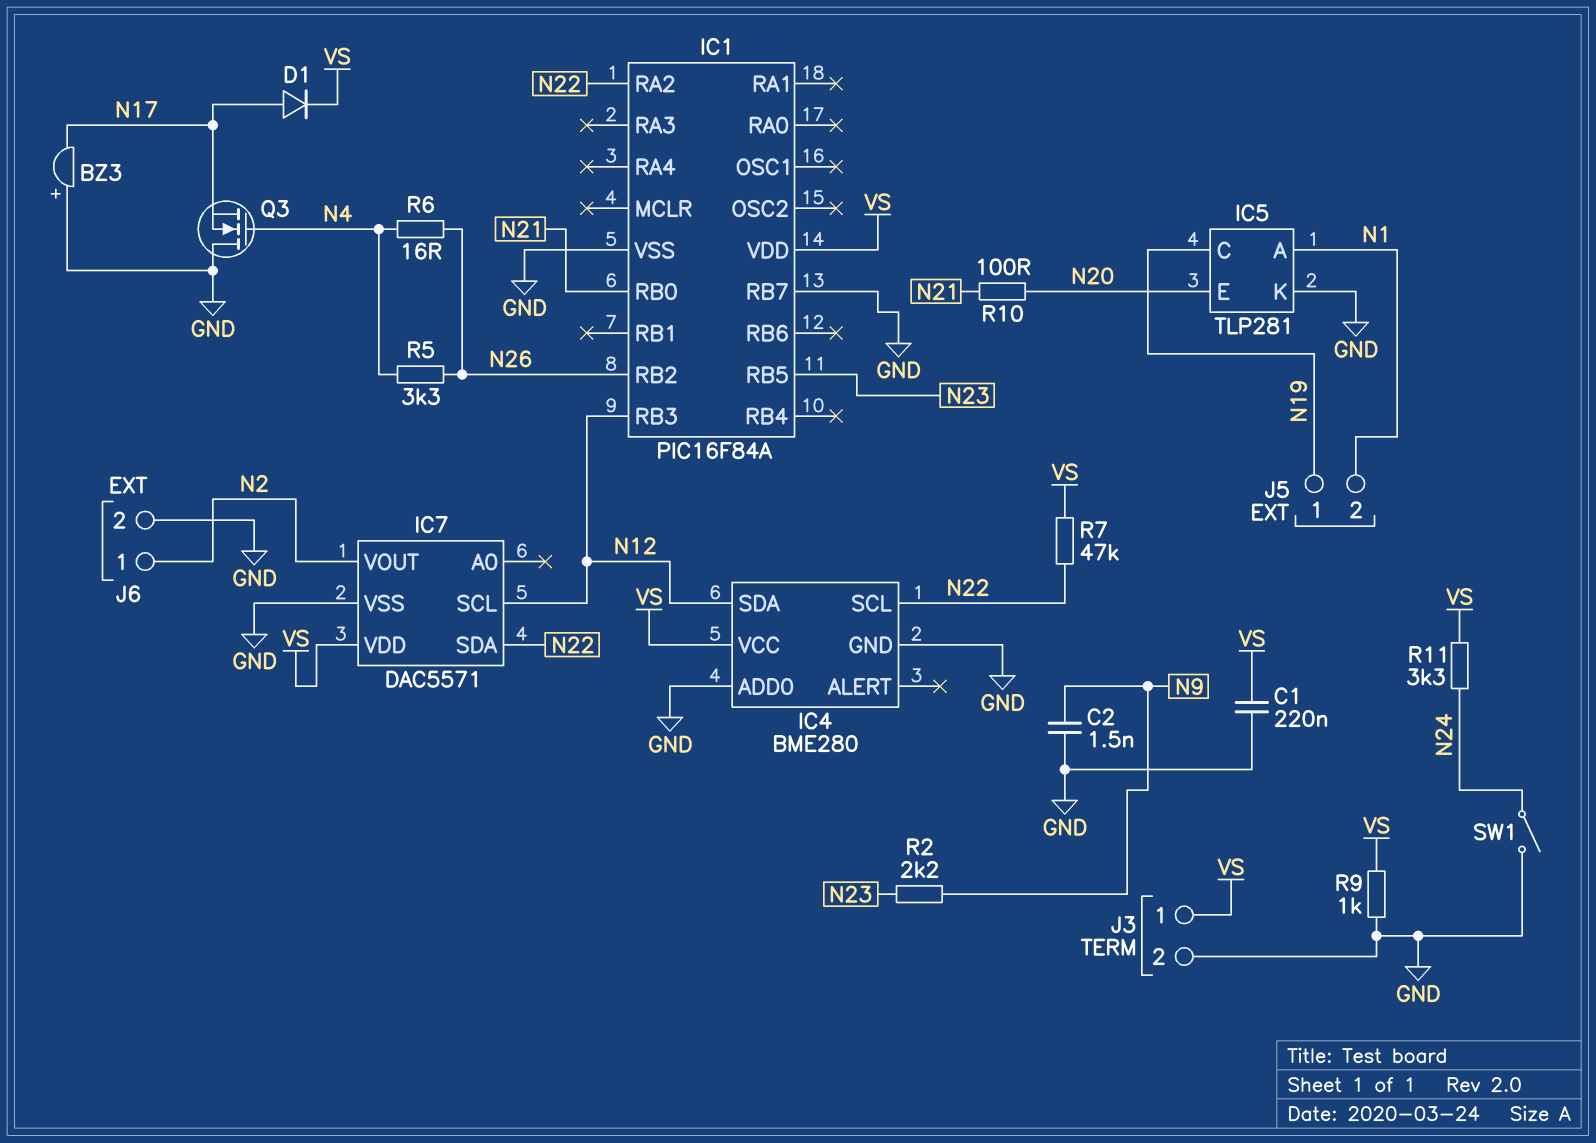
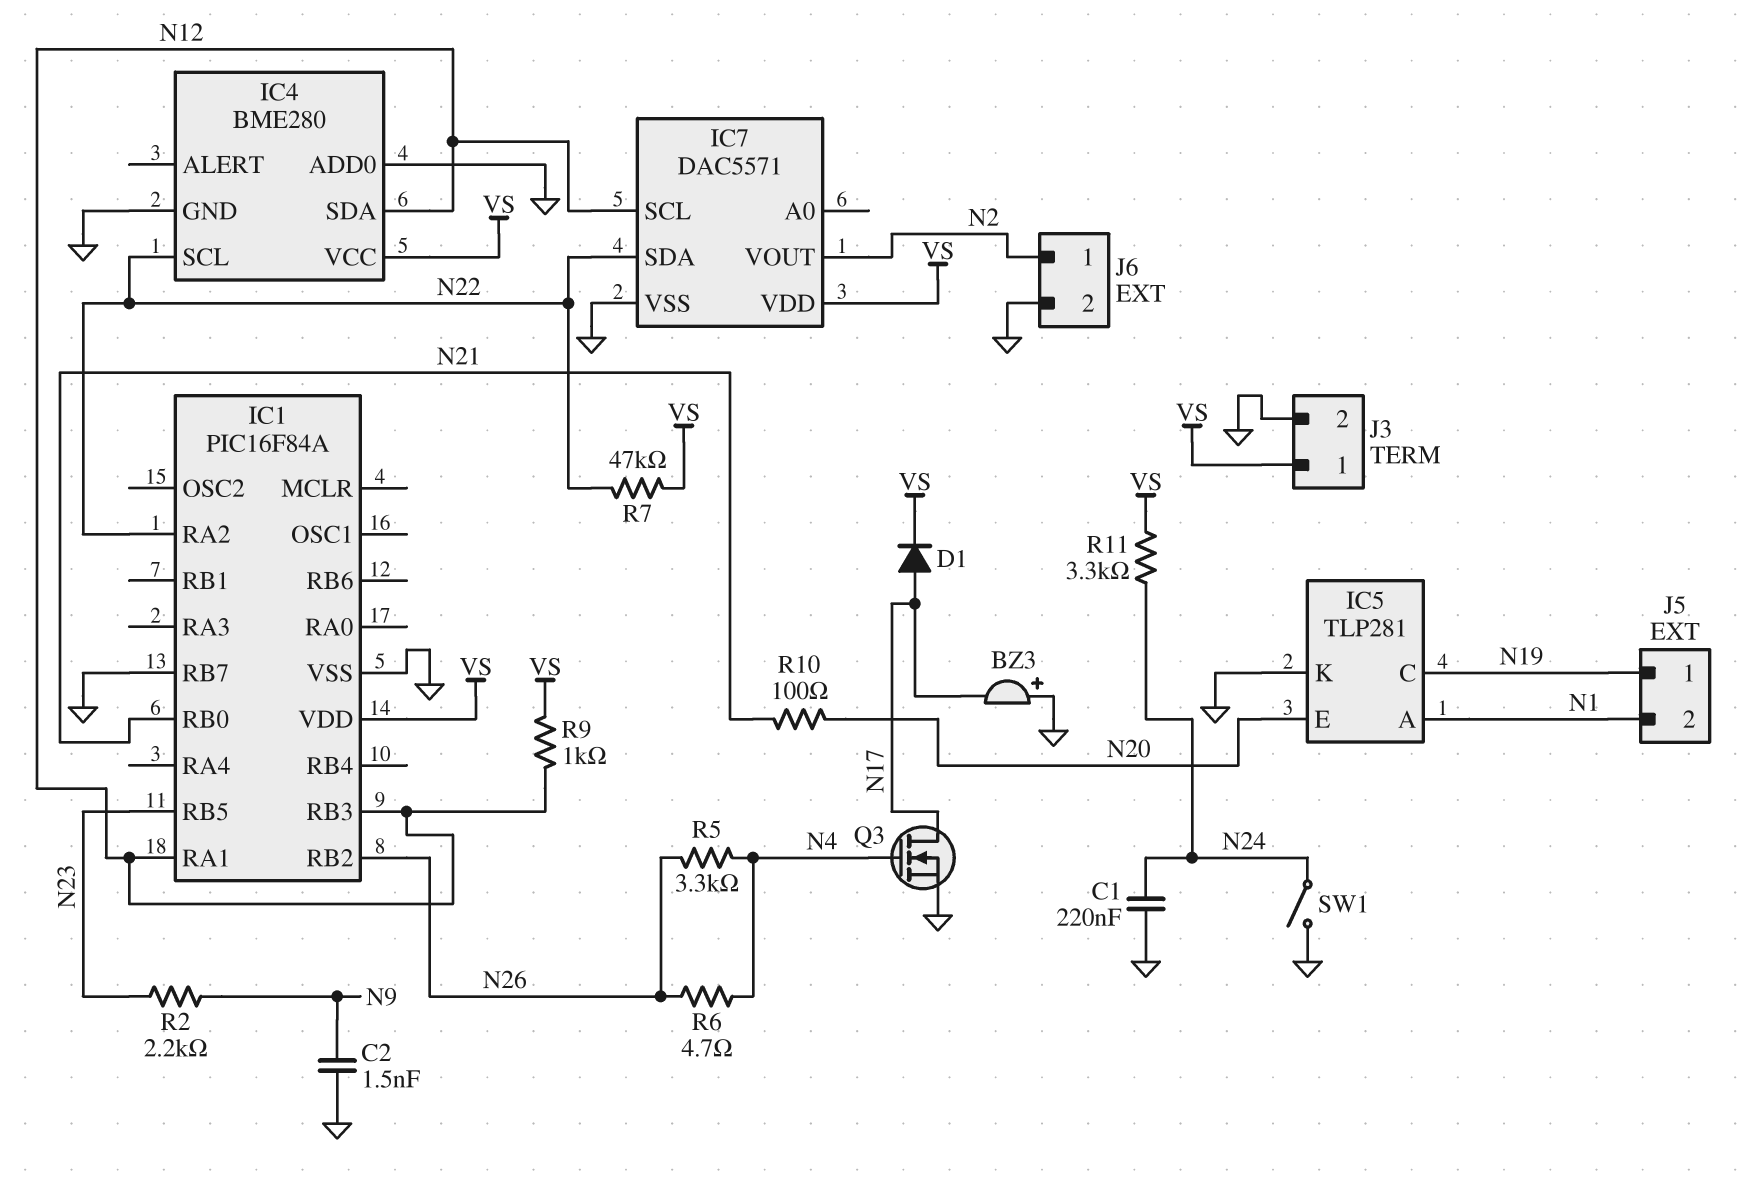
C1: 220nF (GND, VS) -> 220nF (GND, N24)
IC1 pin RA1: none -> N12
Q3: NMOS (G N4, D GND, S N17) -> NMOS (G N4, D N17, S GND)
R6: 16 (N4, N26) -> 4.7 (N4, N26)
R9: 1k (GND, VS) -> 1k (N12, VS)

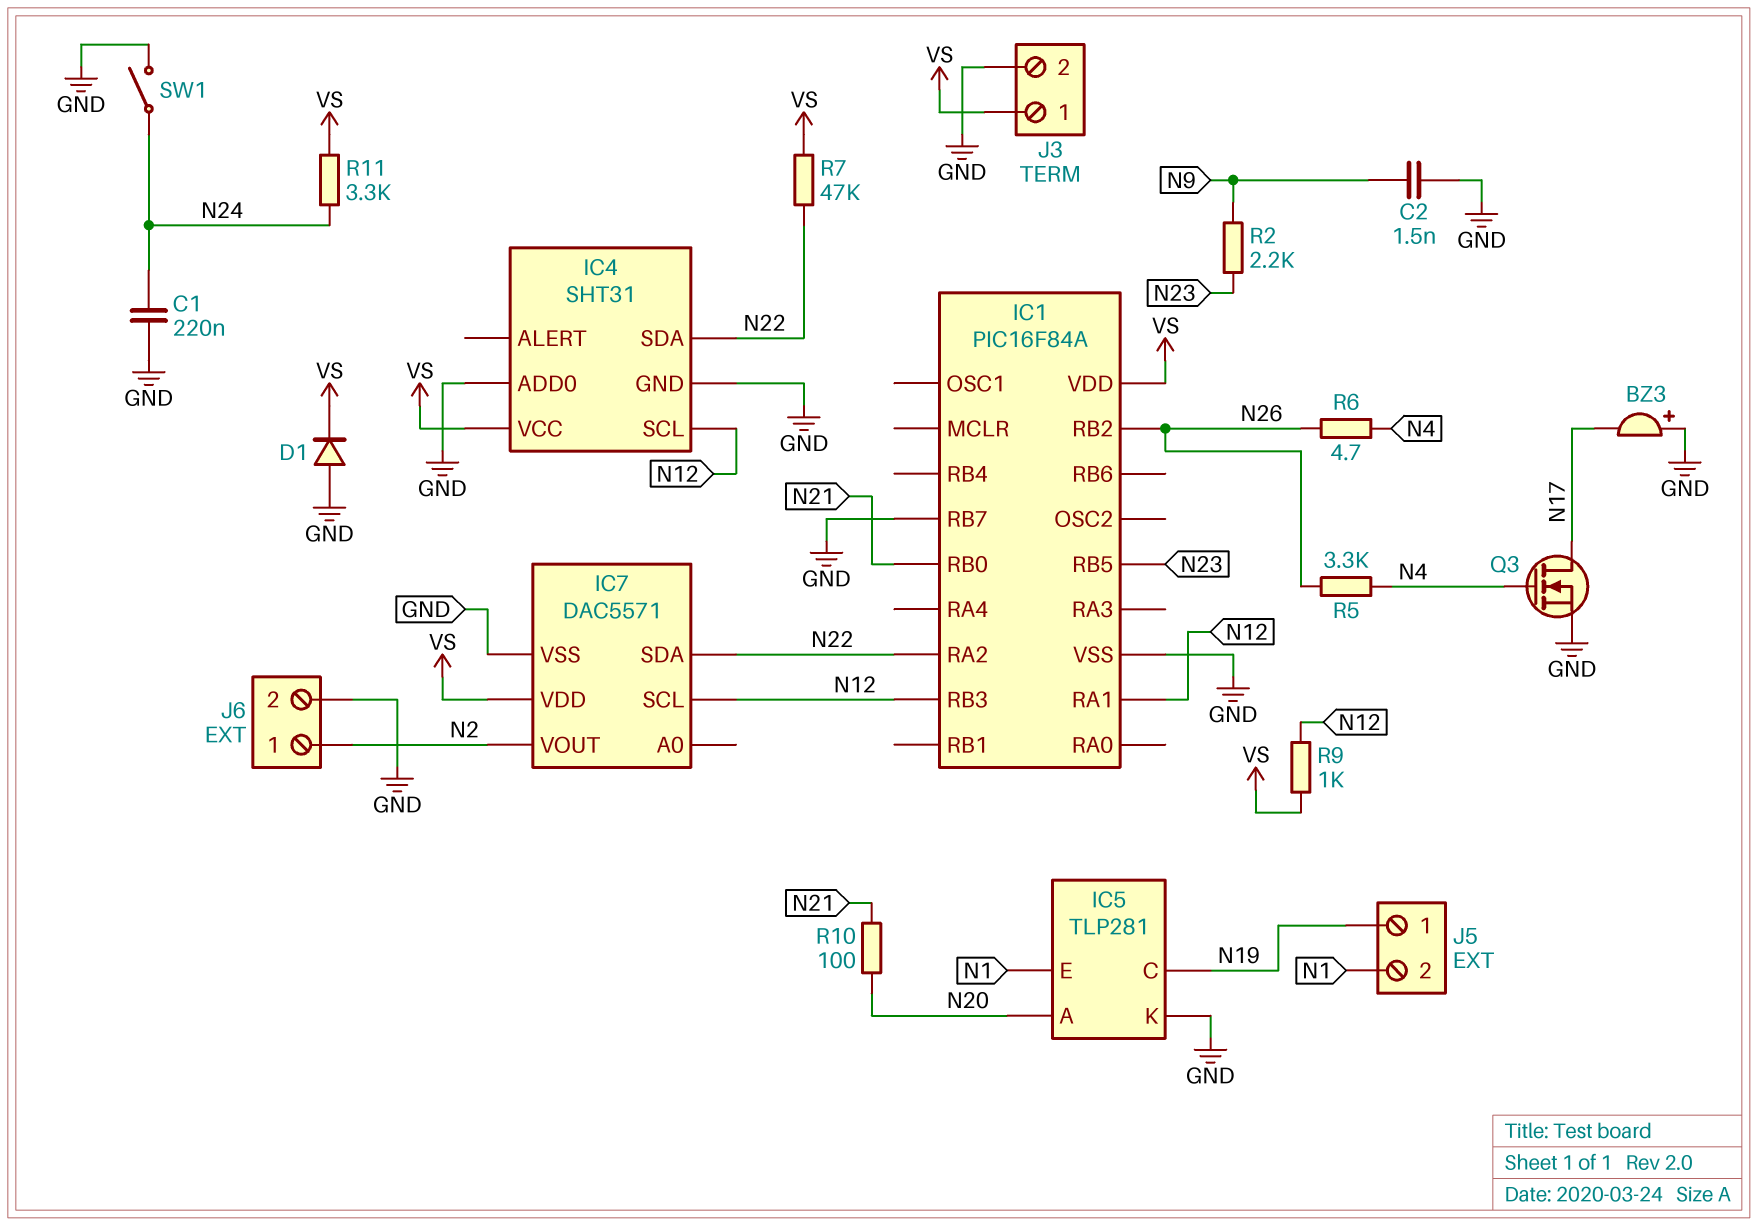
D1: diode (A N17, K VS) -> diode (A GND, K VS)
IC4: BME280 -> SHT31
IC4 pin SCL: N22 -> N12
IC4 pin SDA: N12 -> N22
IC5 pin A: N1 -> N20
IC5 pin E: N20 -> N1

